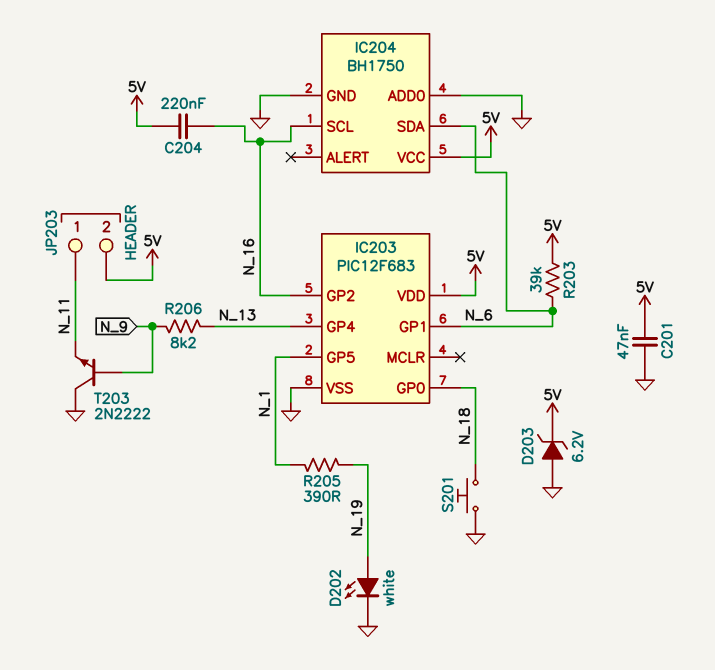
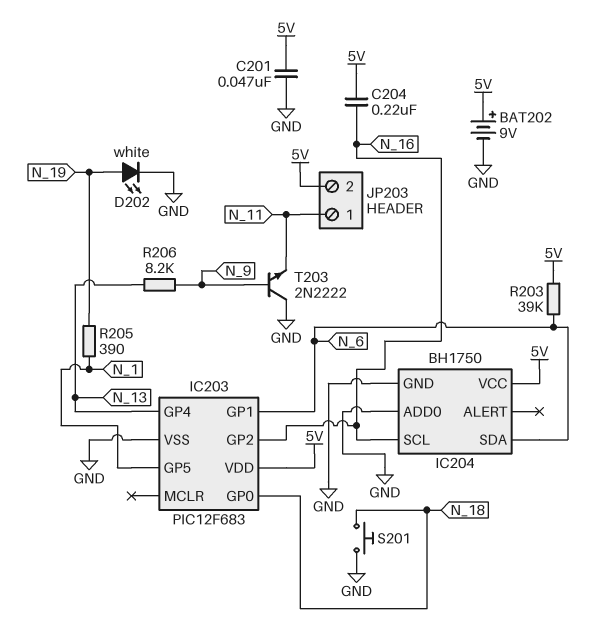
BAT202: none -> 9V (plus 5V, minus GND)
D203: zener 6.2V (A GND, K 5V) -> none

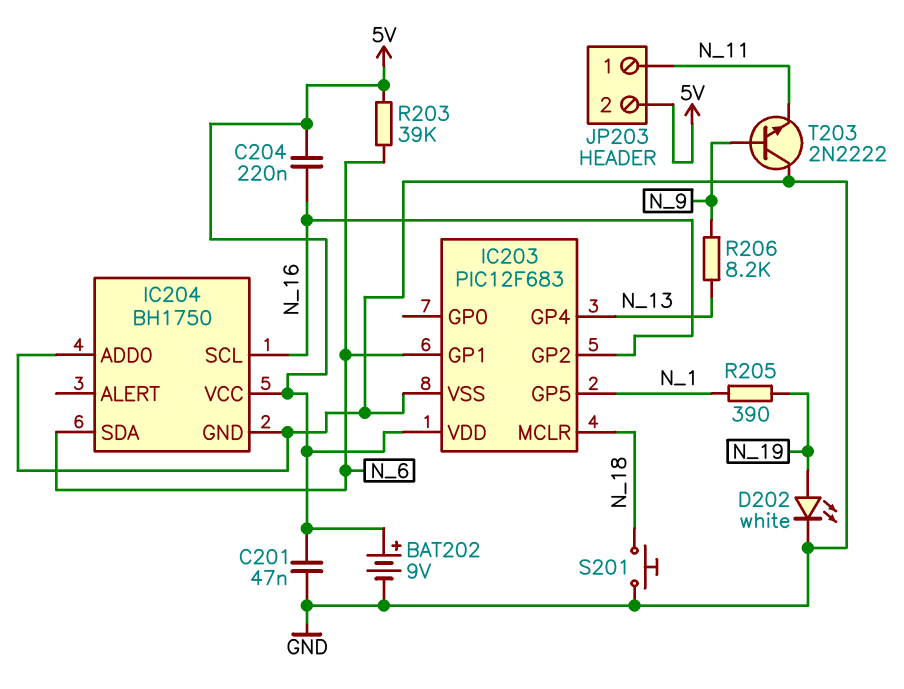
IC203 pin GP0: N_18 -> none
IC203 pin MCLR: none -> N_18

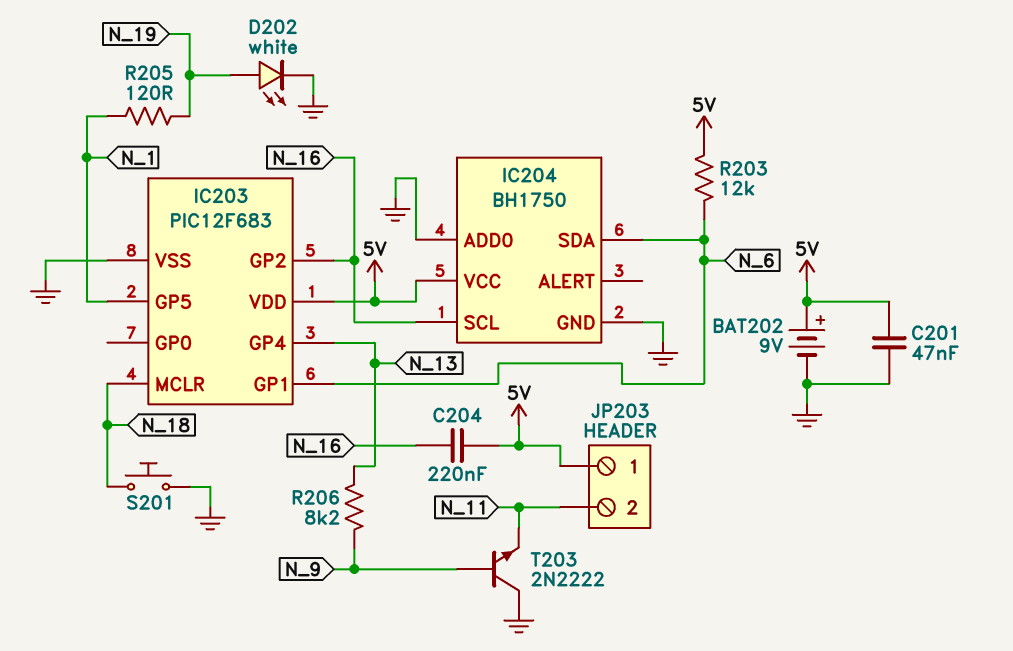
JP203 pin 1: N_11 -> 5V
JP203 pin 2: 5V -> N_11
R203: 39k (5V, N_6) -> 12k (5V, N_6)
R205: 390 (N_1, N_19) -> 120 (N_1, N_19)

